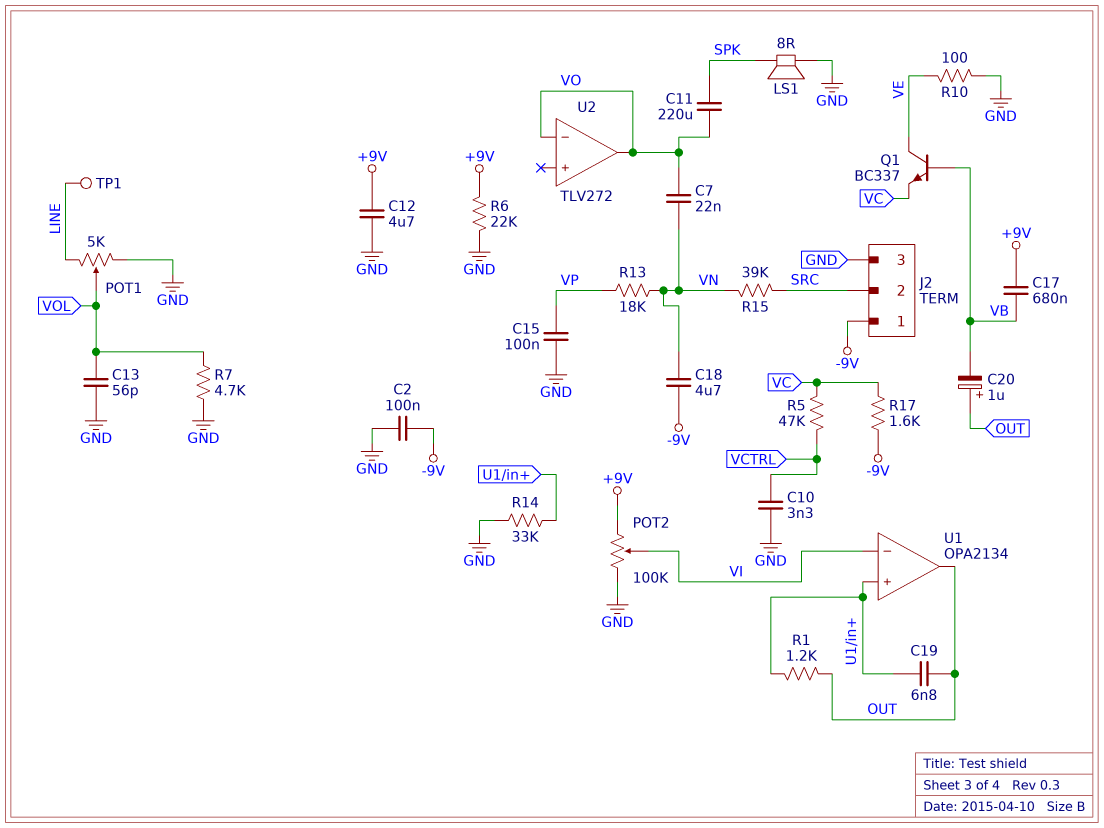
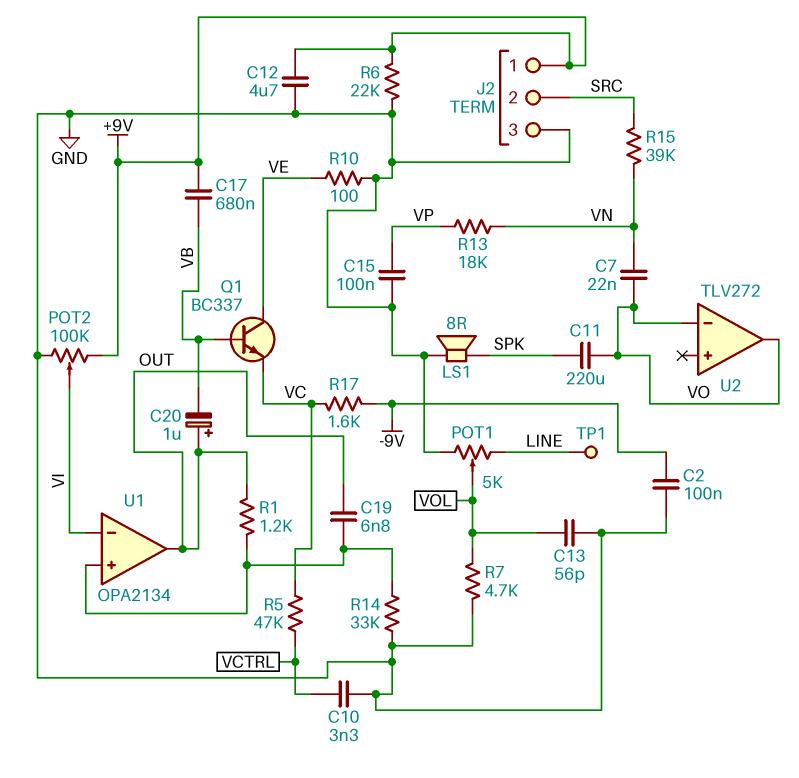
C18: 4.7uF (-9V, VN) -> none
J2 pin 1: -9V -> +9V

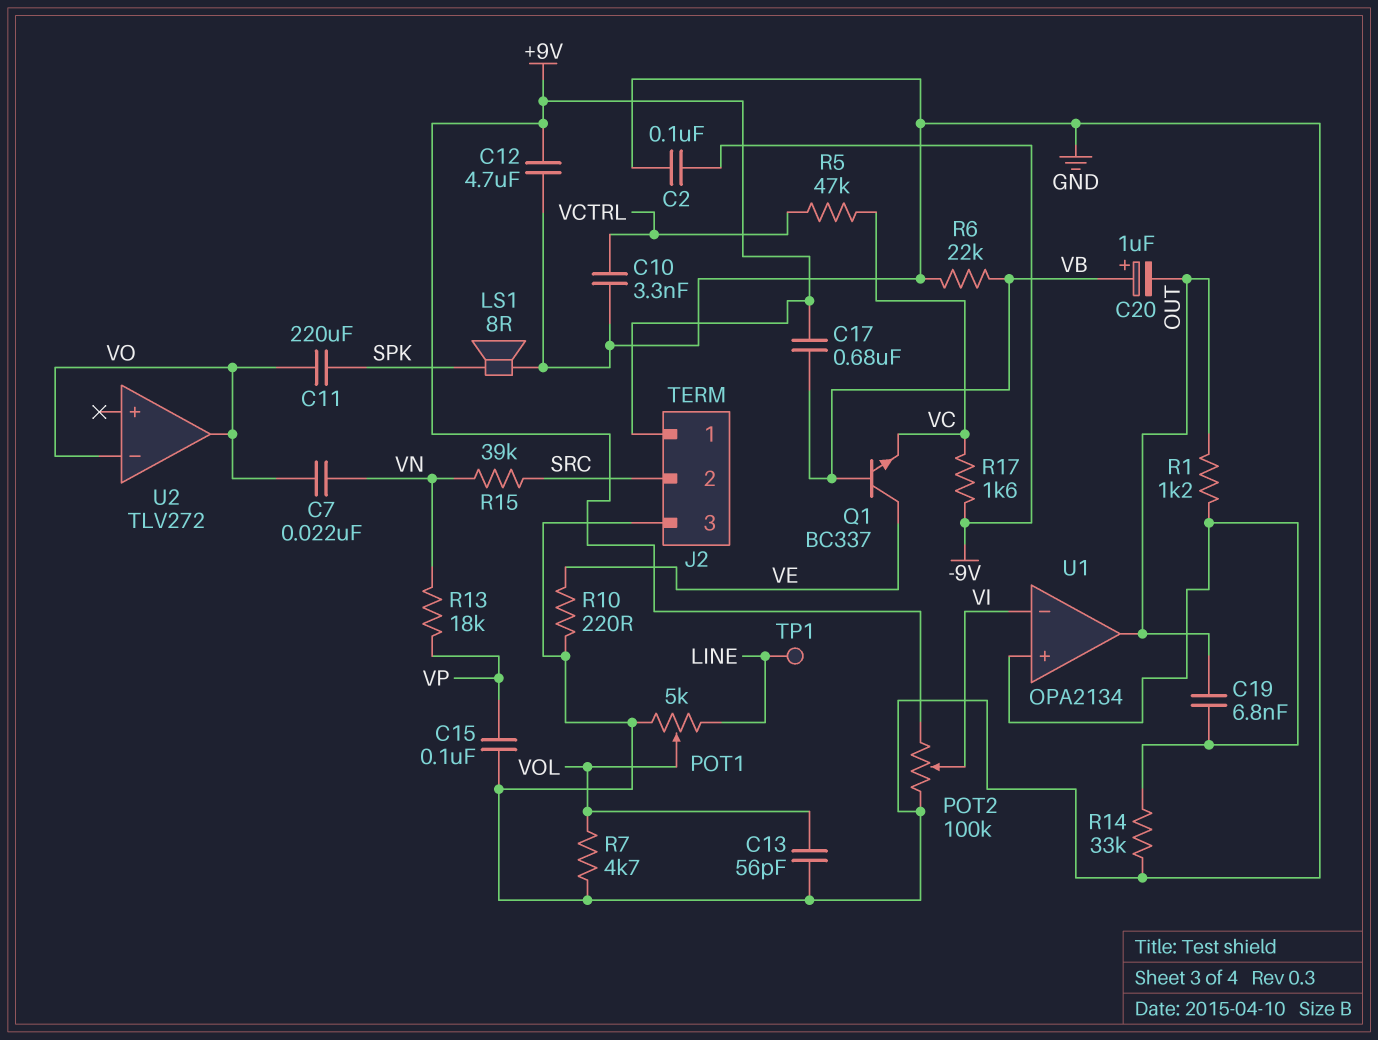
C20: 1uF (plus OUT, minus VB) -> 1uF (plus VB, minus OUT)
R6: 22k (+9V, GND) -> 22k (GND, VB)
R10: 100 (GND, VE) -> 220 (GND, VE)

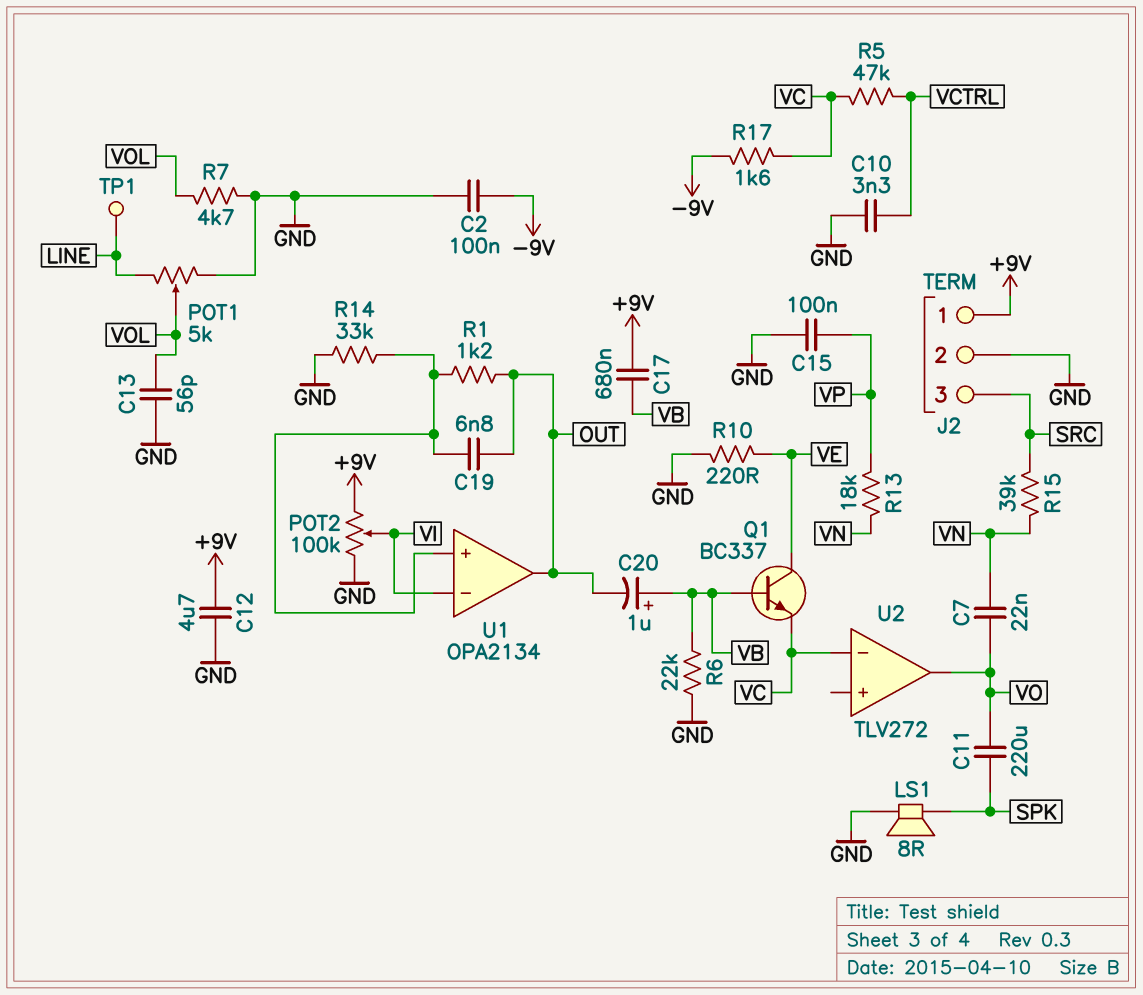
J2 pin 2: SRC -> GND
J2 pin 3: GND -> SRC
U2 pin in-: VO -> VC

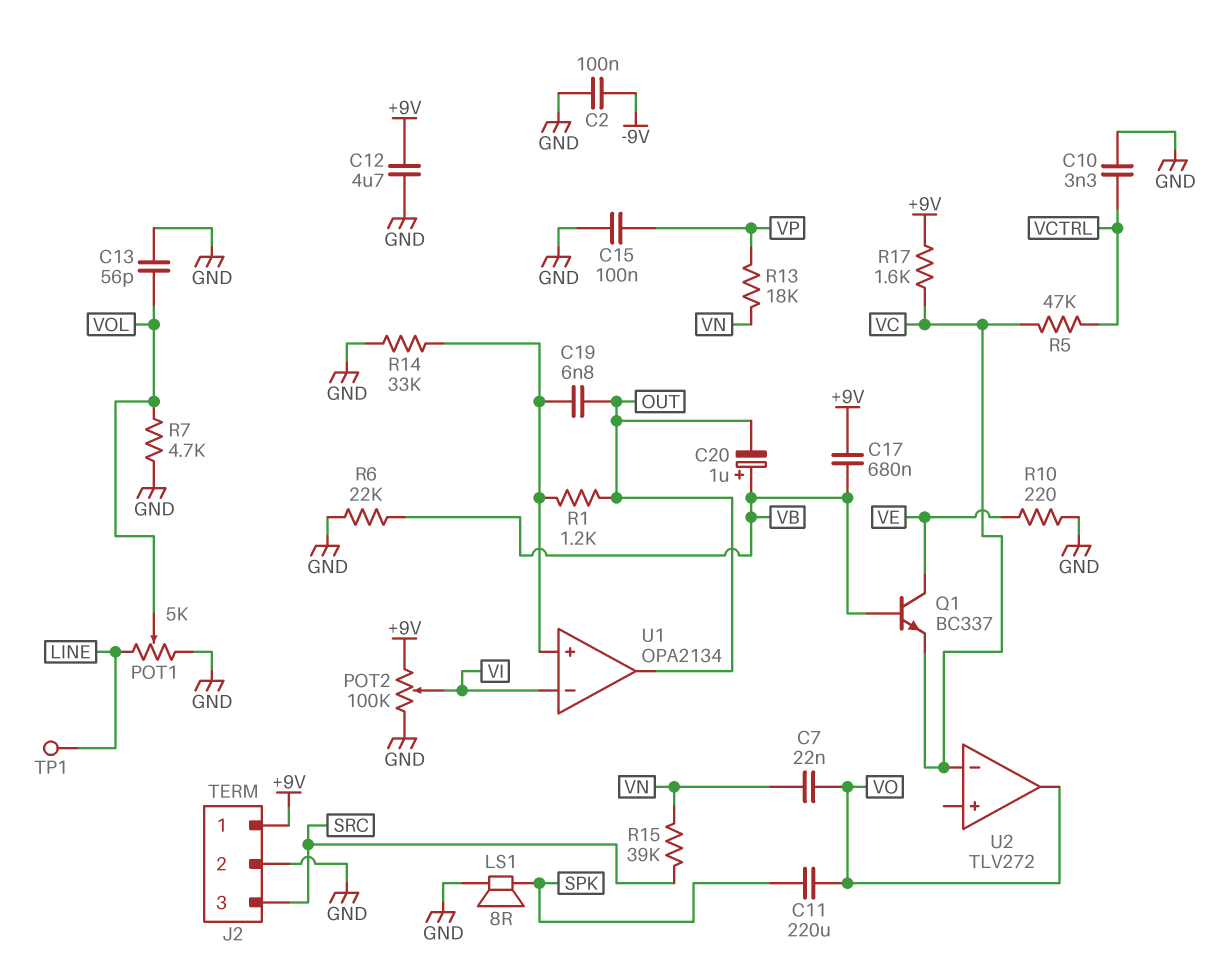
R17: 1.6k (-9V, VC) -> 1.6k (+9V, VC)

